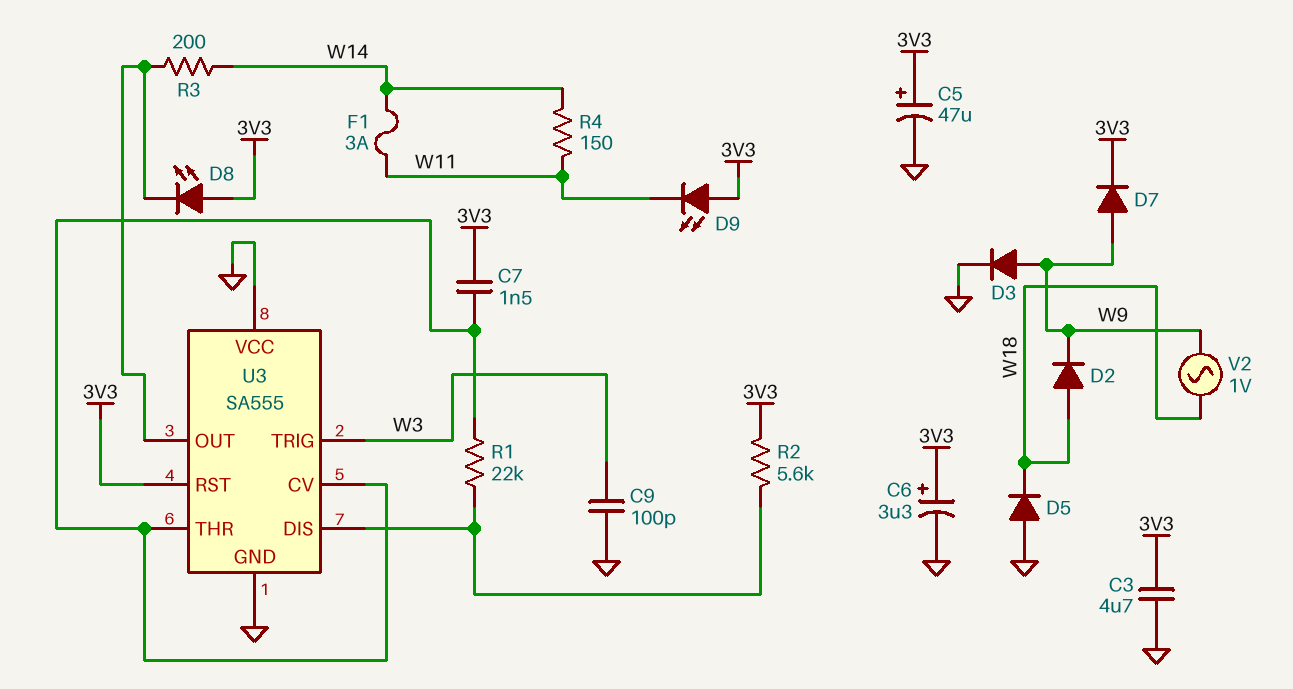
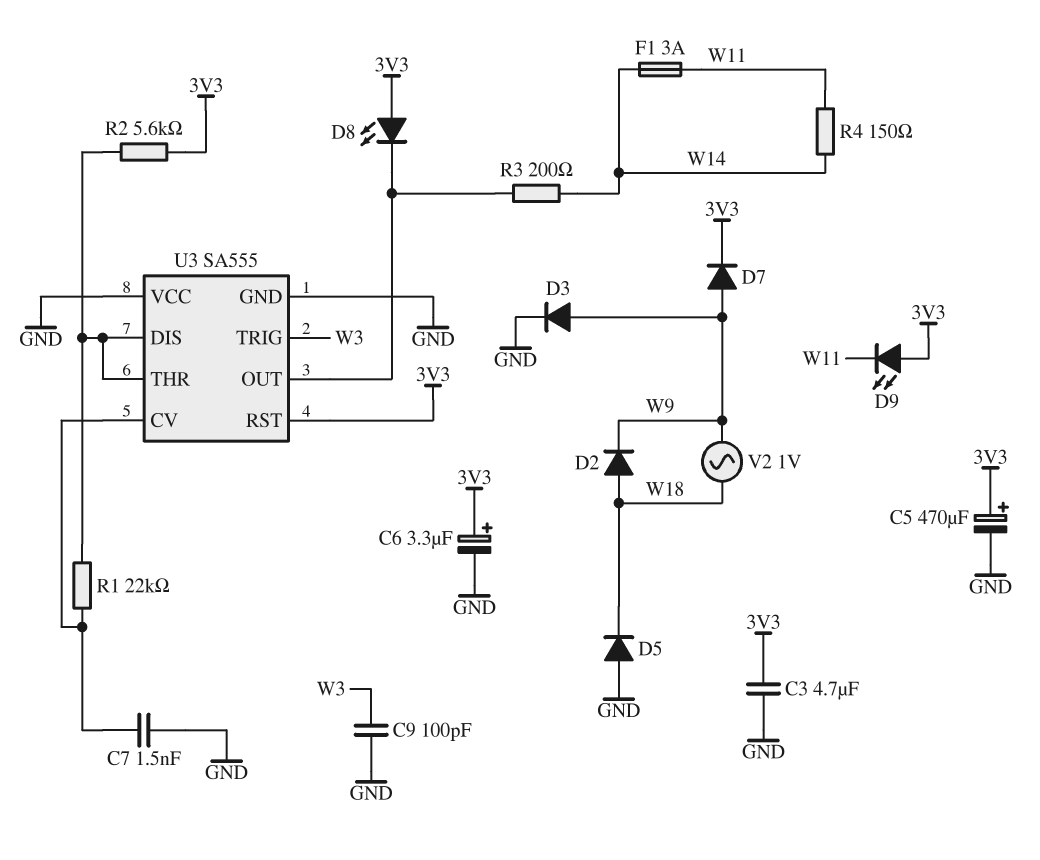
C5: 47uF (plus 3V3, minus GND) -> 470uF (plus 3V3, minus GND)
C7: 1.5nF (3V3, U3/CV) -> 1.5nF (GND, U3/CV)
U3 pin THR: U3/CV -> U3/DIS

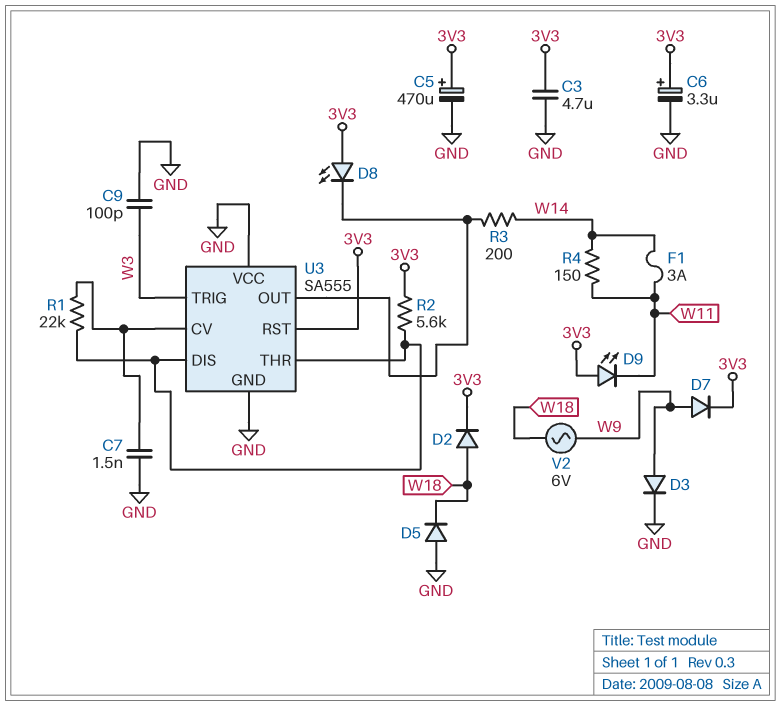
D2: diode (A W18, K W9) -> diode (A W18, K 3V3)
V2: AC 1V (W9, W18) -> AC 6V (W9, W18)

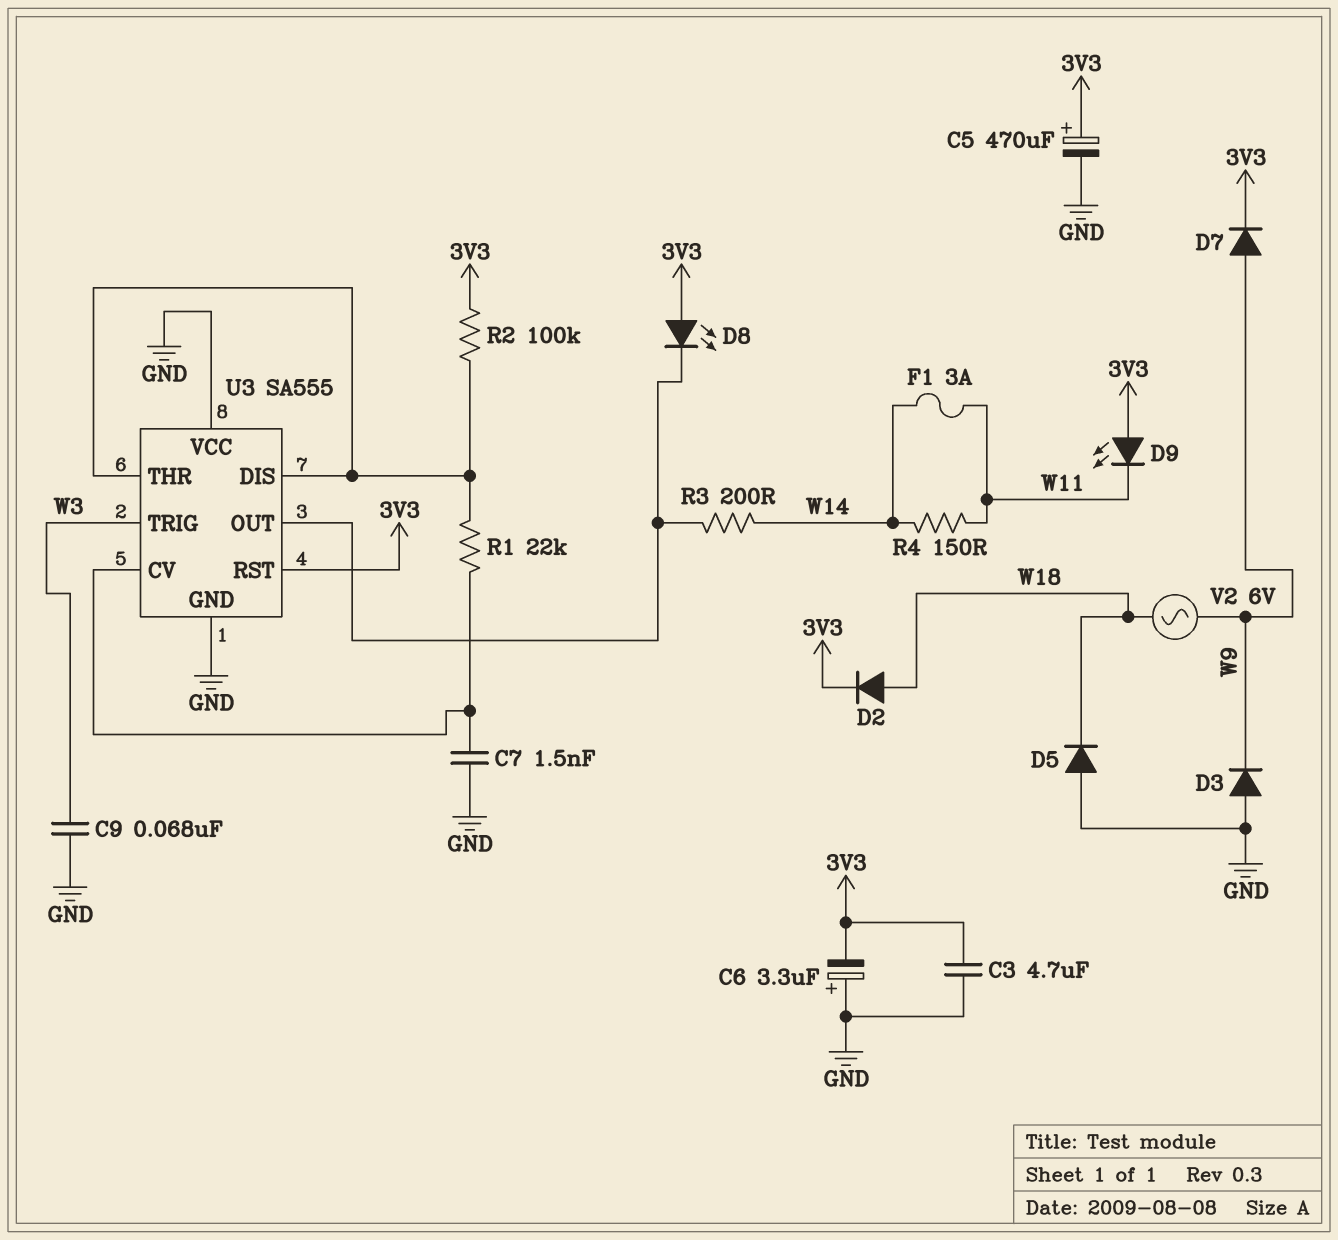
C6: 3.3uF (plus 3V3, minus GND) -> 3.3uF (plus GND, minus 3V3)
C9: 100pF (GND, W3) -> 68nF (GND, W3)
D3: diode (A W9, K GND) -> diode (A GND, K W9)
R2: 5.6k (3V3, U3/DIS) -> 100k (3V3, U3/DIS)

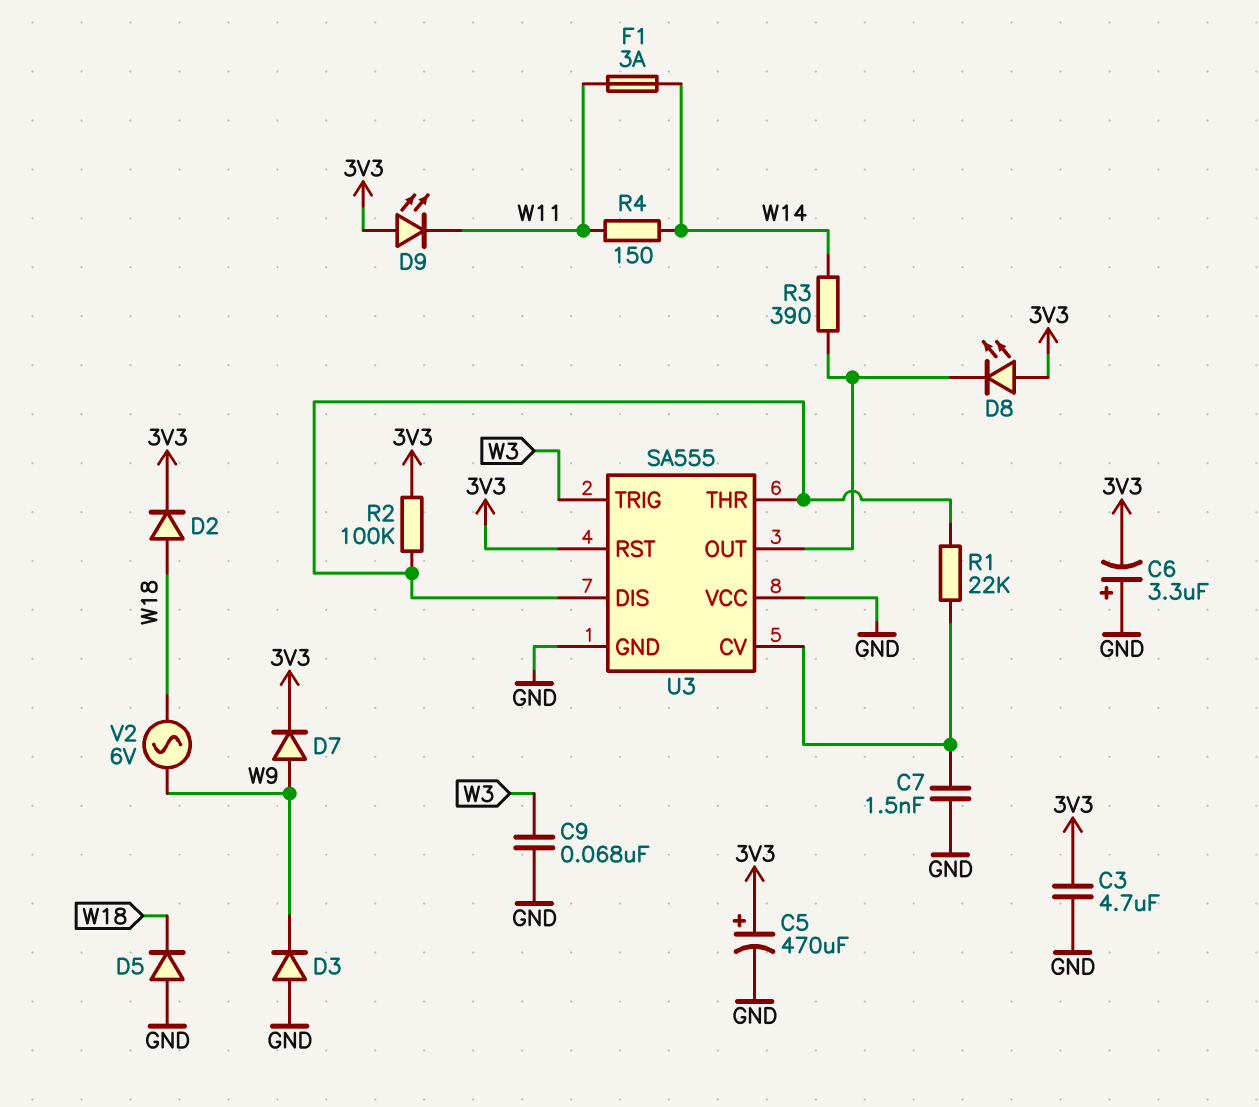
R3: 200 (U3/OUT, W14) -> 390 (U3/OUT, W14)

